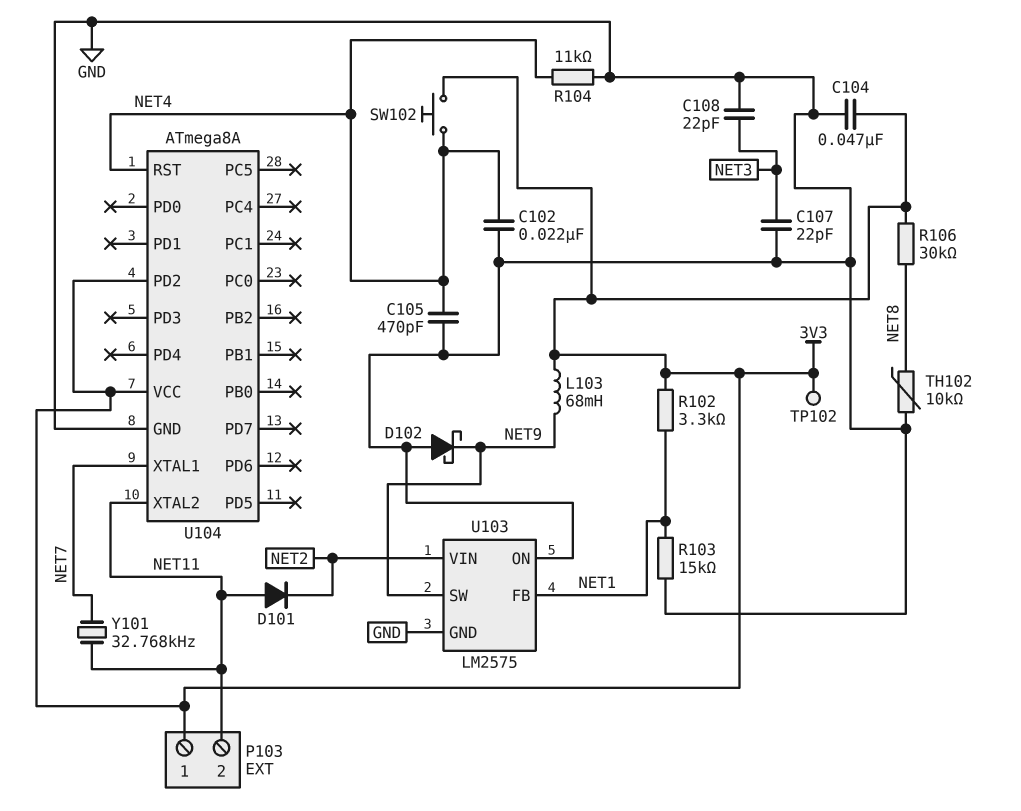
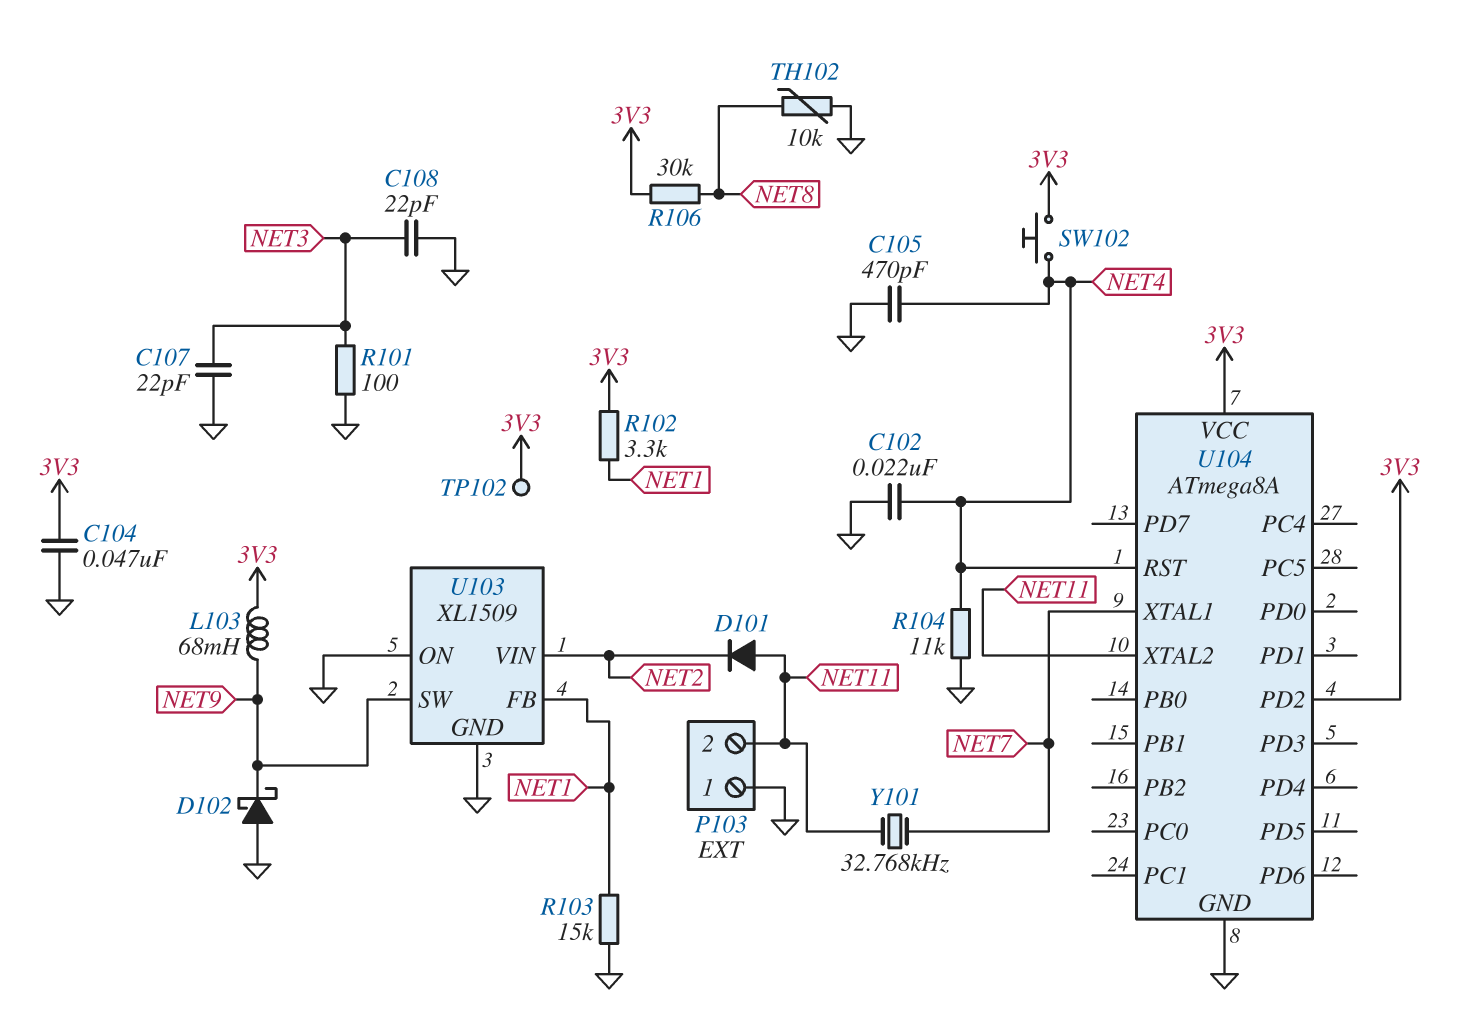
P103 pin 1: 3V3 -> GND
R101: none -> 100 (GND, NET3)
U103: LM2575 -> XL1509

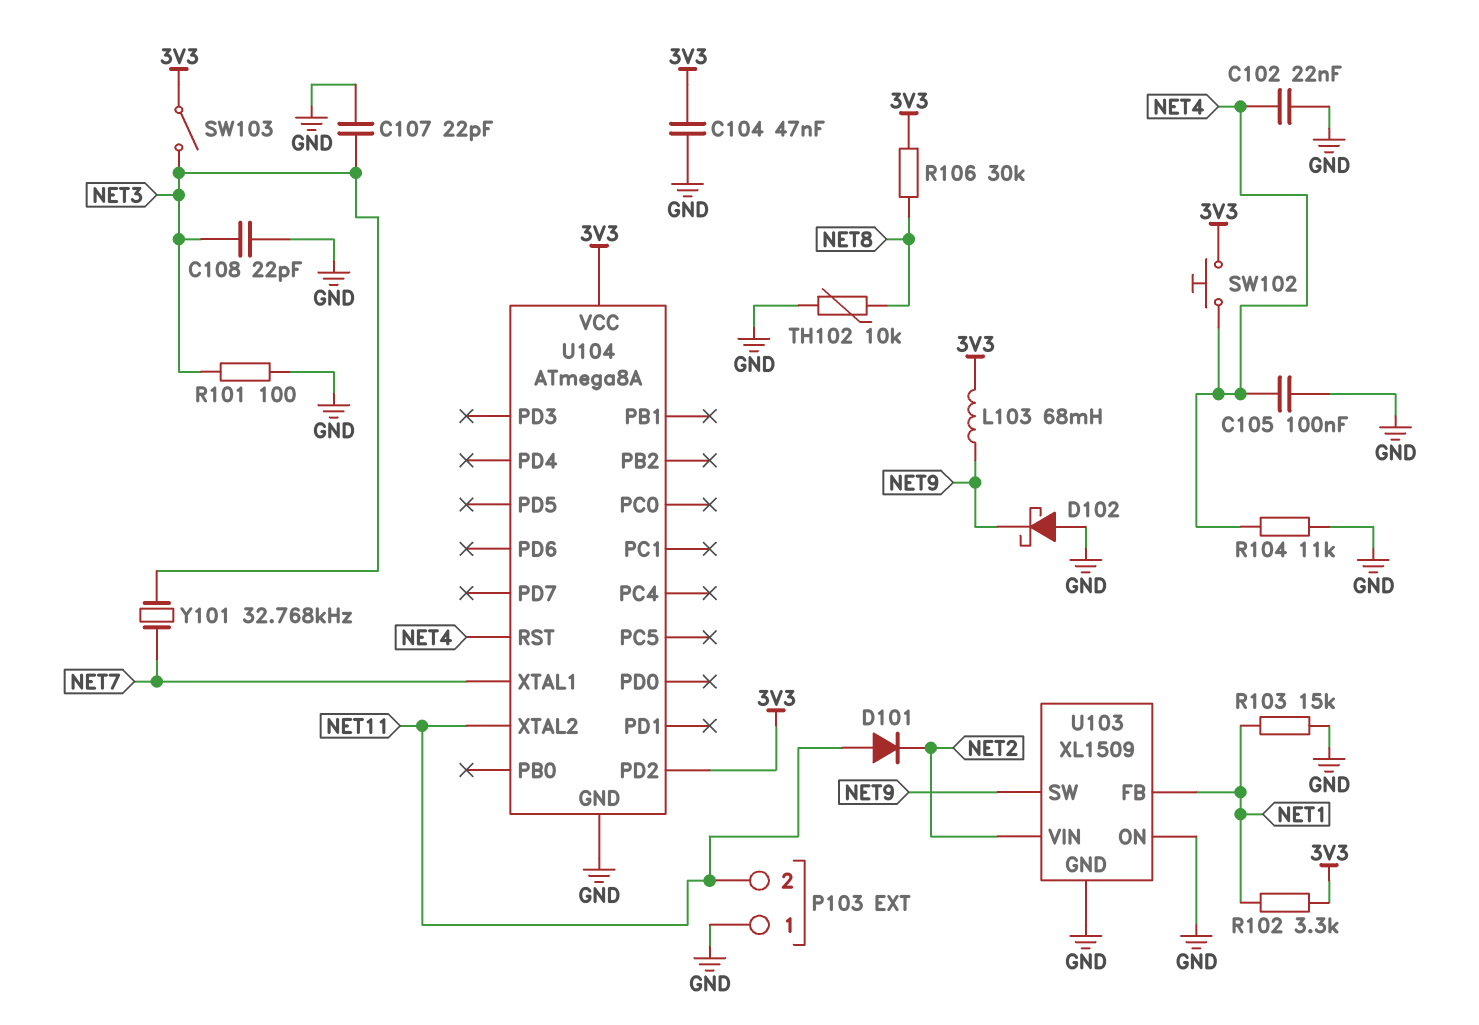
C105: 470pF (GND, NET4) -> 100nF (GND, NET4)
SW103: none -> switch (3V3, NET3)
TP102: test point (3V3) -> none
Y101: 32.768kHz (NET7, NET11) -> 32.768kHz (NET3, NET7)

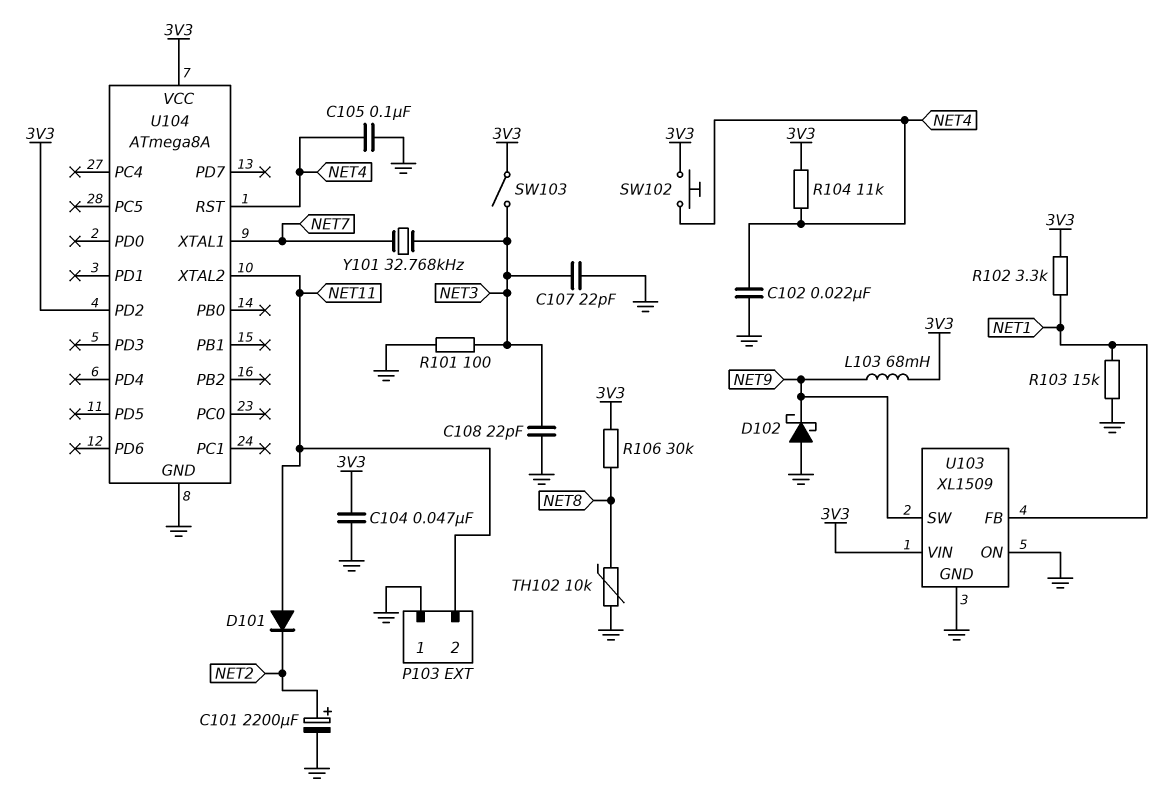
C101: none -> 2200uF (plus NET2, minus GND)
R104: 11k (GND, NET4) -> 11k (3V3, NET4)
U103 pin VIN: NET2 -> 3V3

